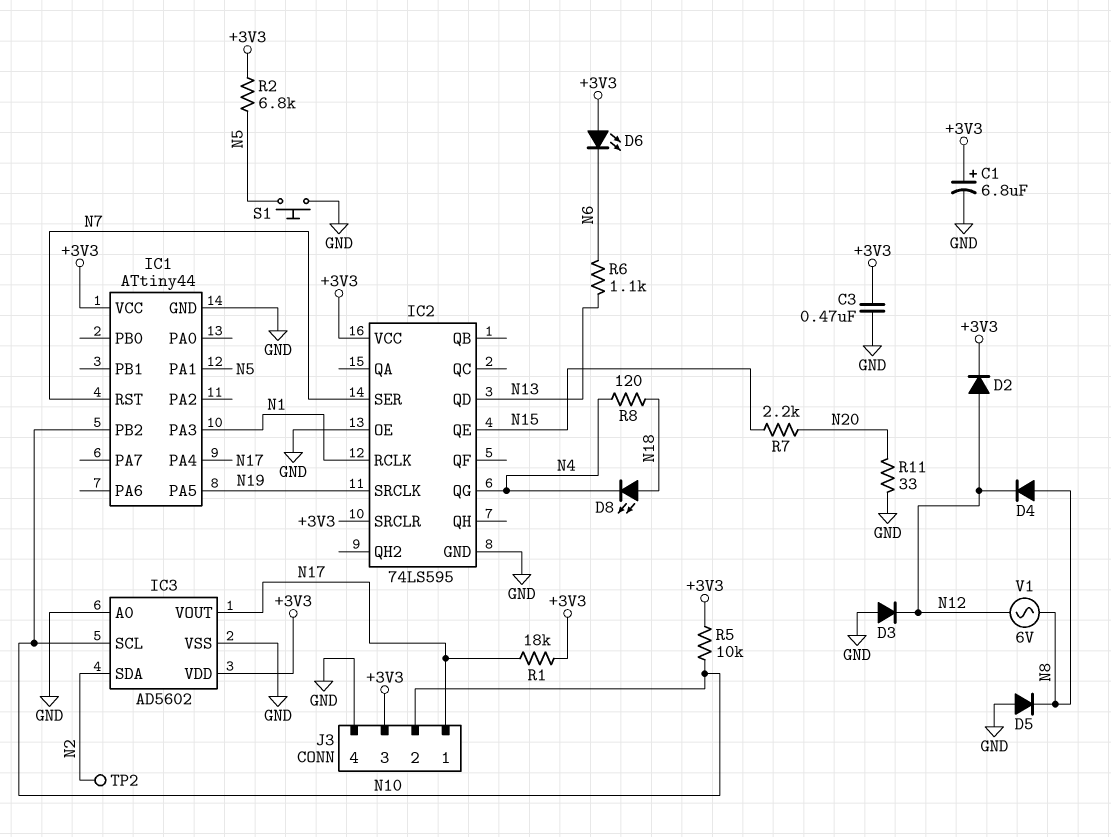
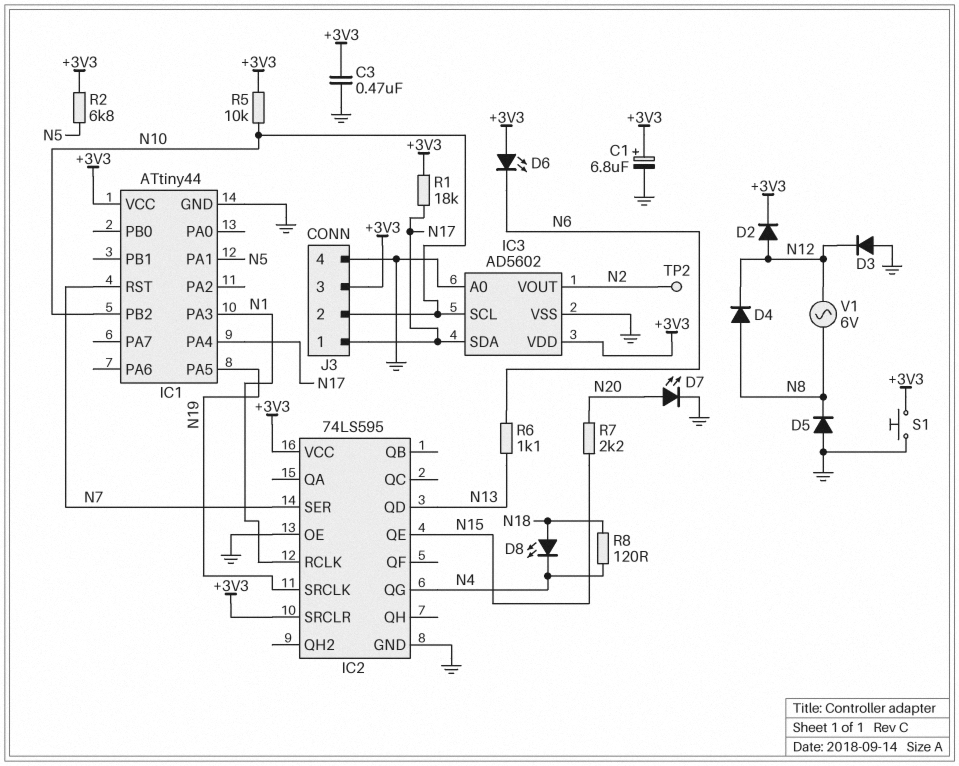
D7: none -> LED (A N20, K GND)
IC3 pin SDA: N2 -> N17
IC3 pin VOUT: N17 -> N2
R11: 33 (GND, N20) -> none
S1: button (GND, N5) -> button (+3V3, GND)

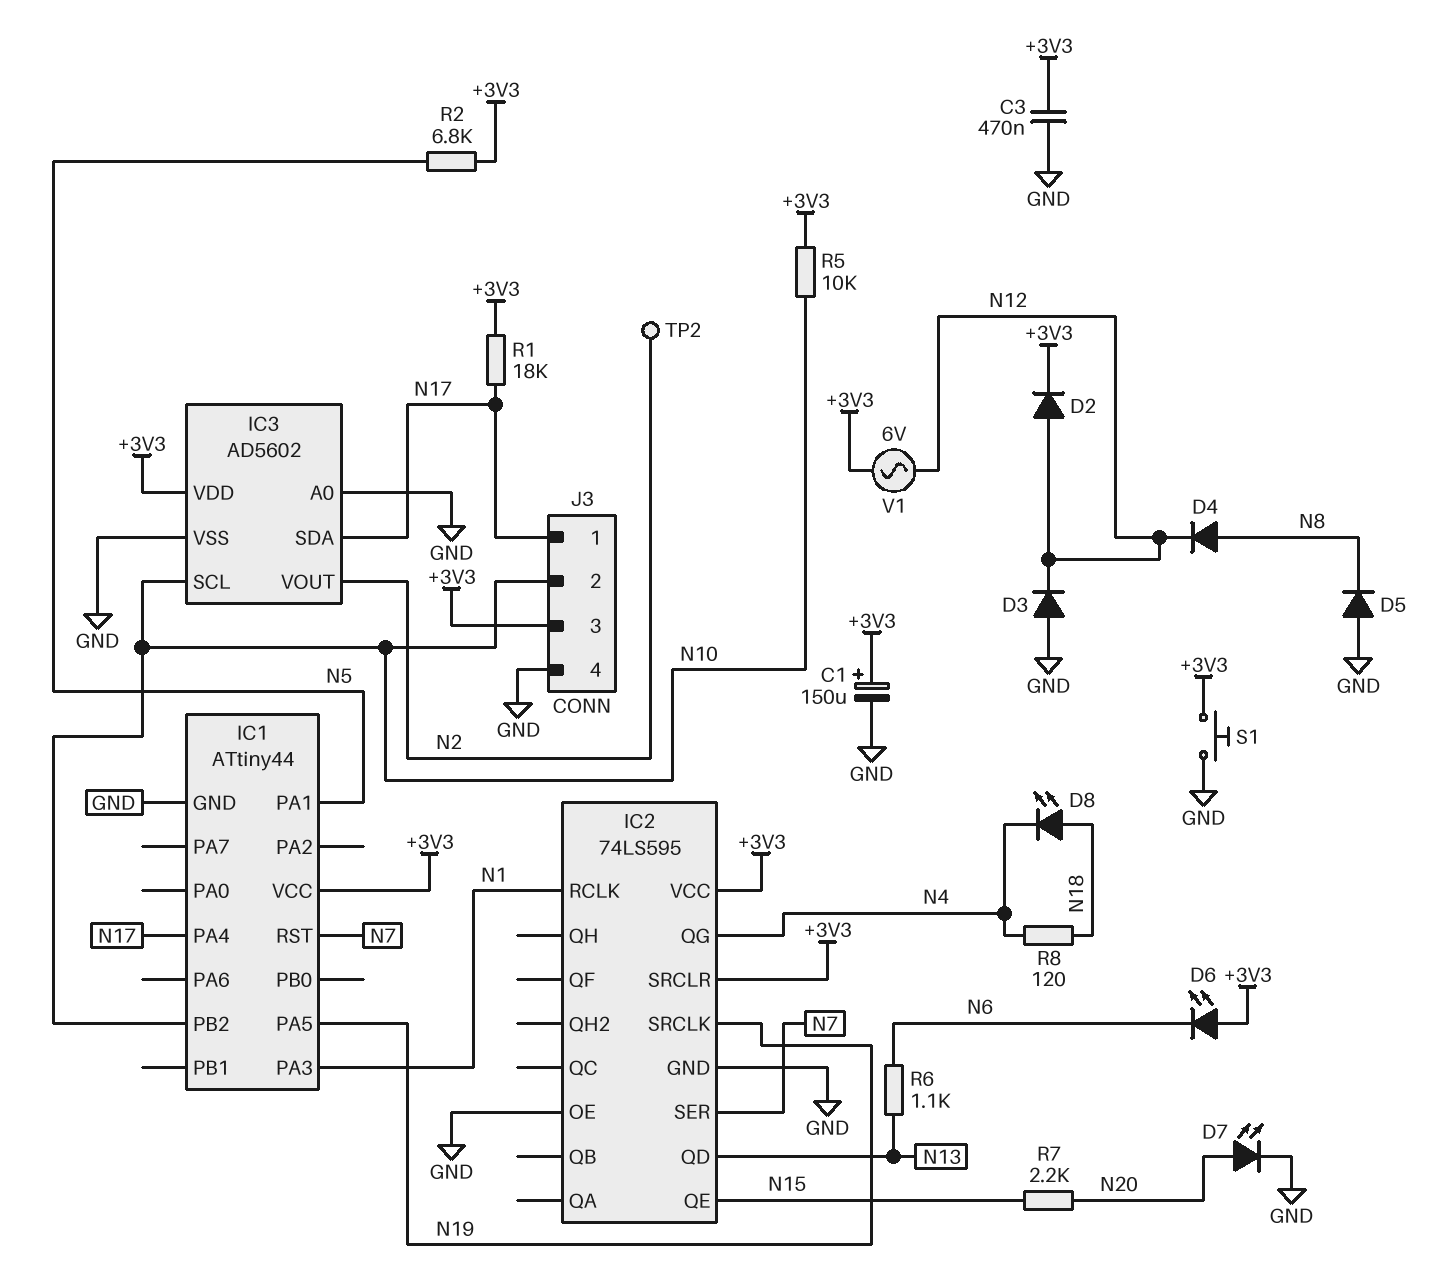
C1: 6.8uF (plus +3V3, minus GND) -> 150uF (plus +3V3, minus GND)
V1: AC 6V (N8, N12) -> AC 6V (+3V3, N12)

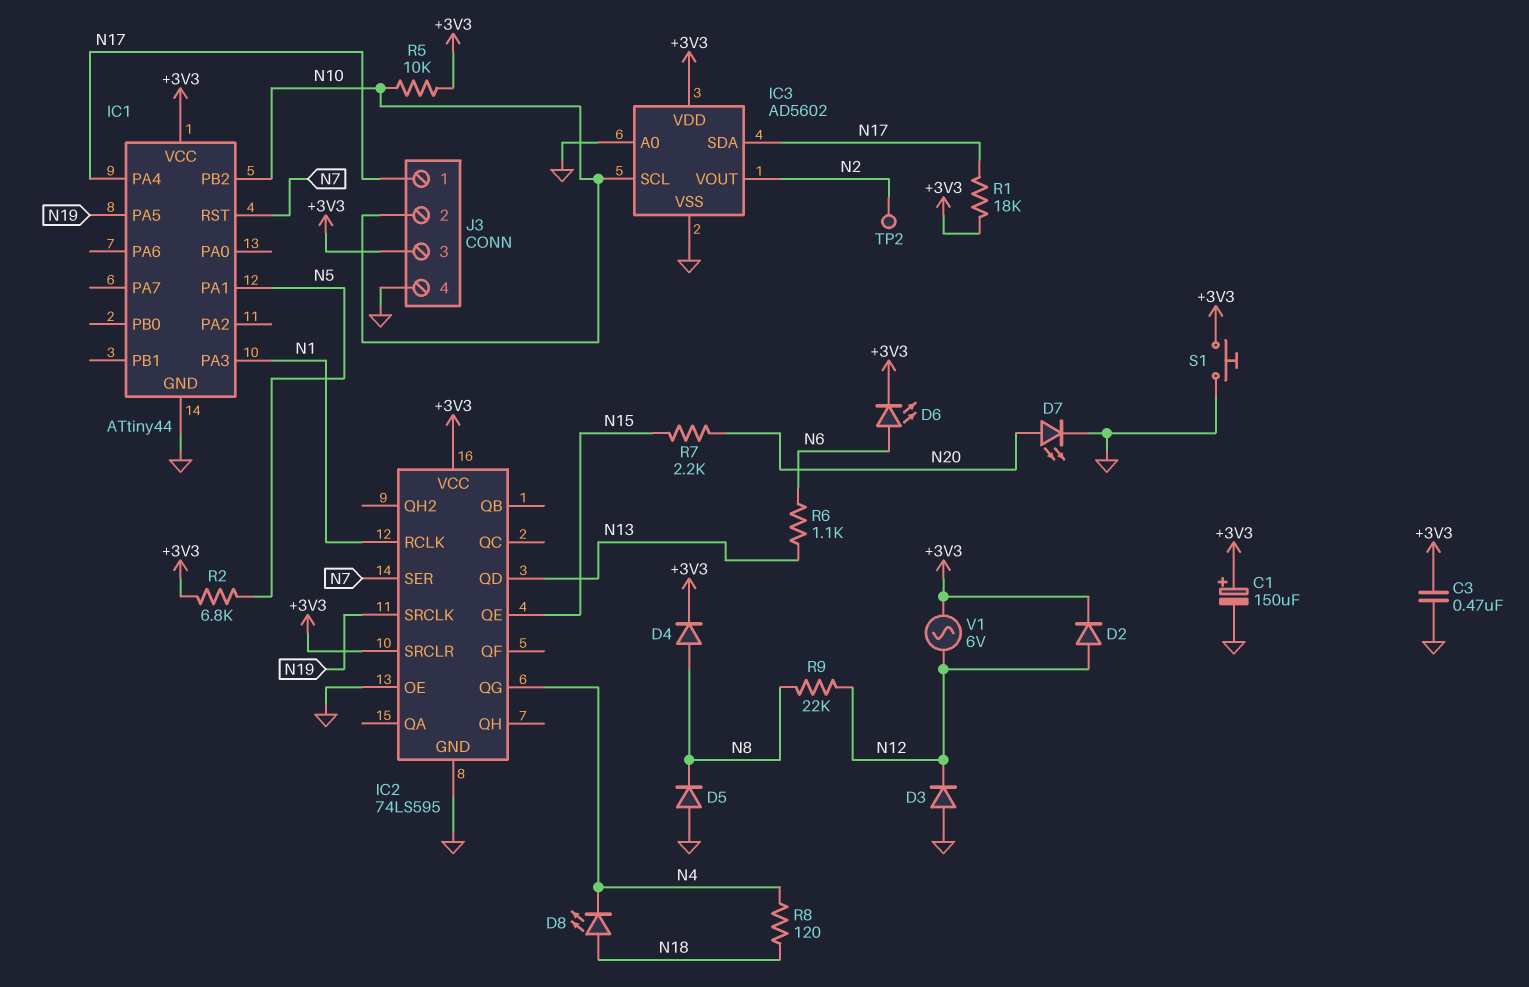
D4: diode (A N8, K N12) -> diode (A N8, K +3V3)
D6: LED (A +3V3, K N6) -> LED (A N6, K +3V3)
R9: none -> 22k (N8, N12)

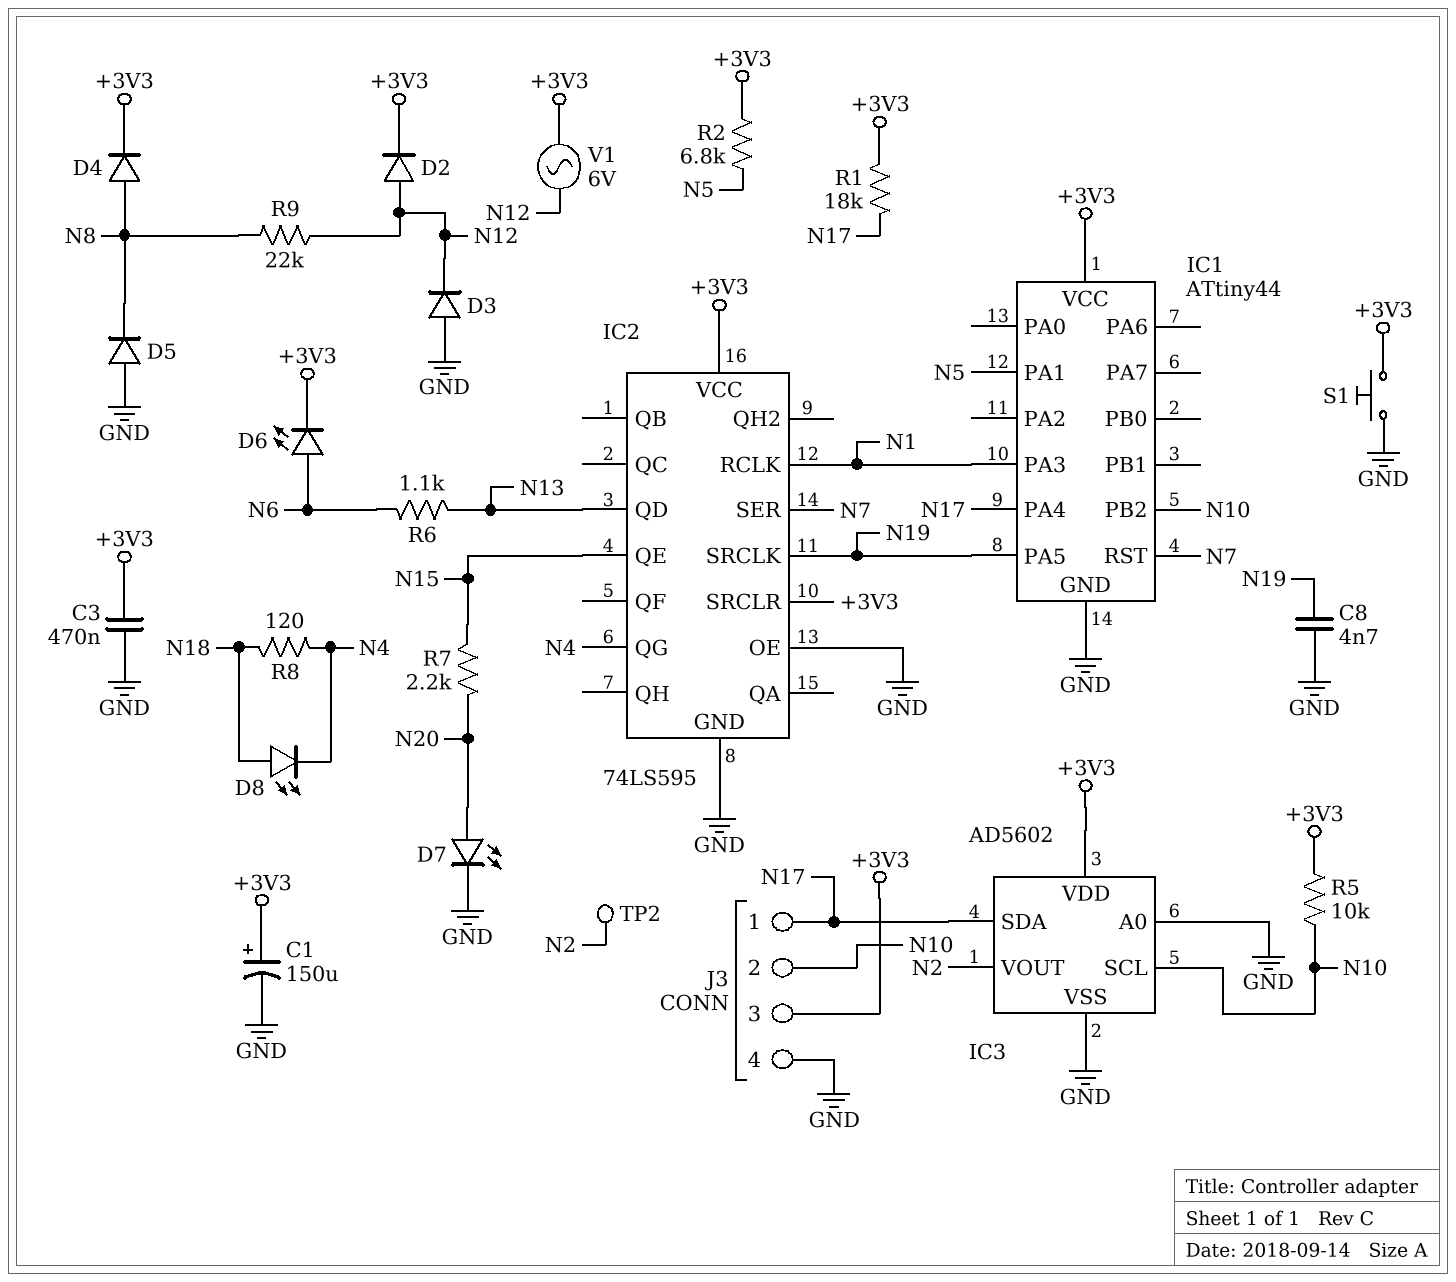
C8: none -> 4.7nF (GND, N19)

